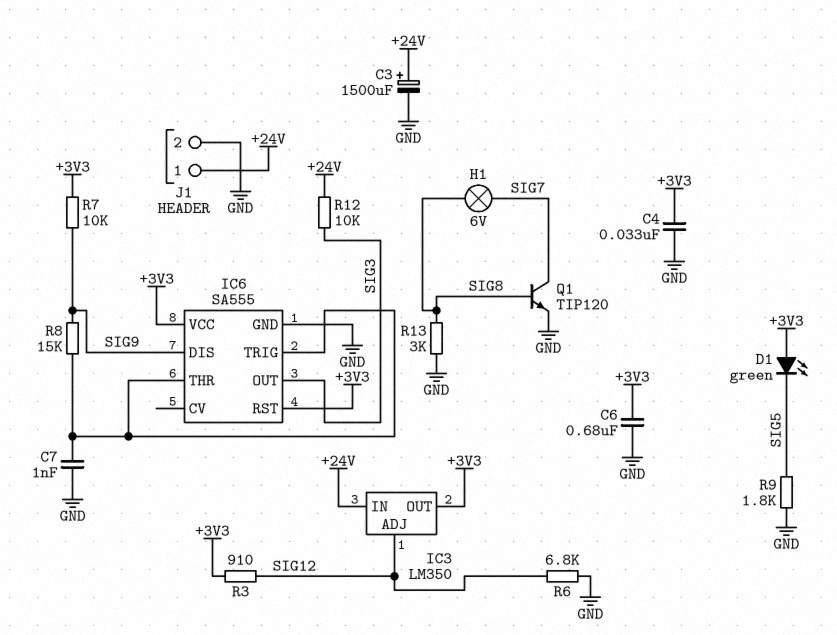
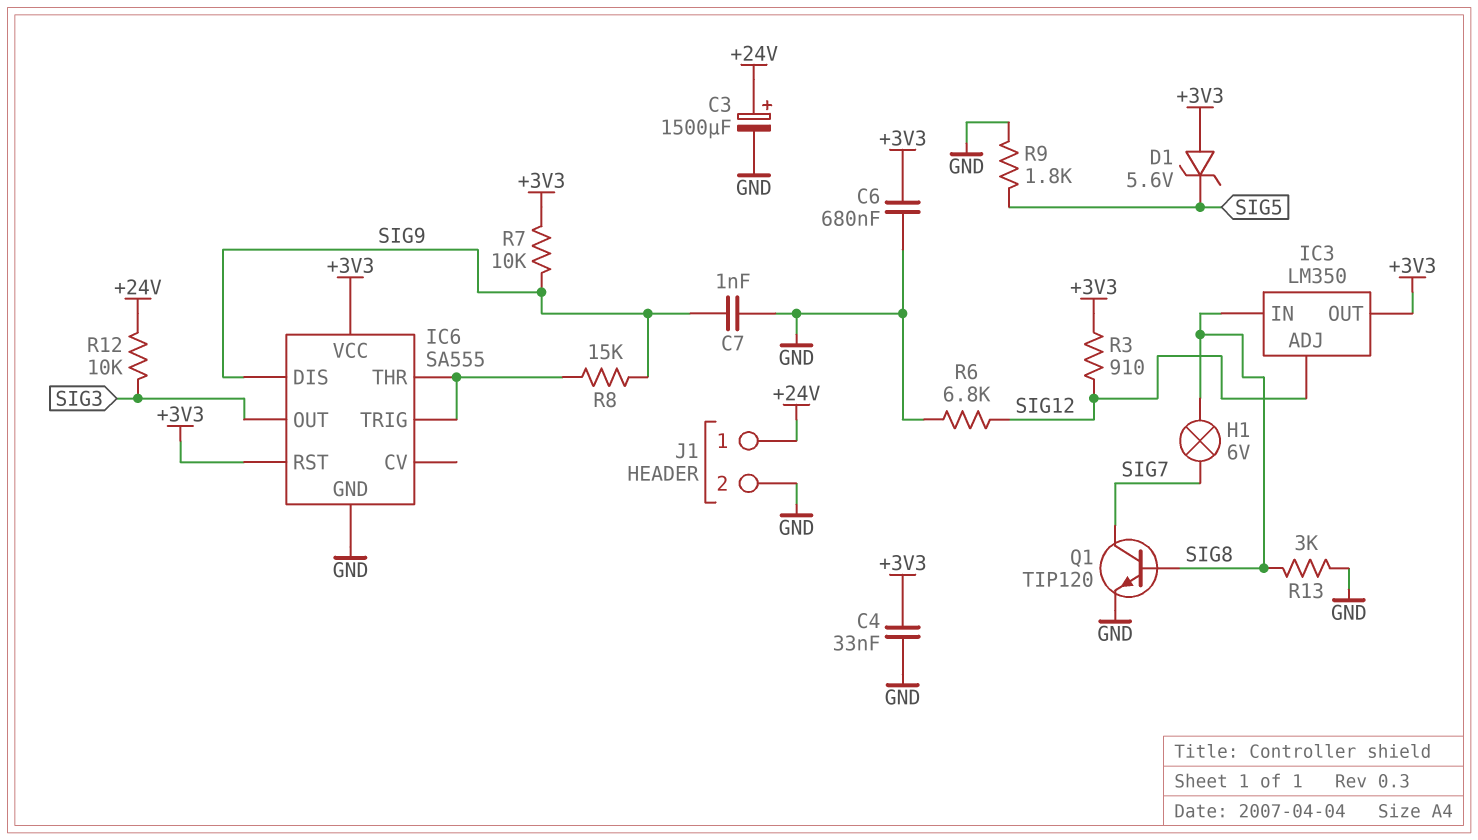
C7: 1nF (GND, IC6/THR) -> 1nF (GND, SIG9)
D1: LED green (A +3V3, K SIG5) -> zener 5.6V (A +3V3, K SIG5)
IC3 pin IN: +24V -> SIG8

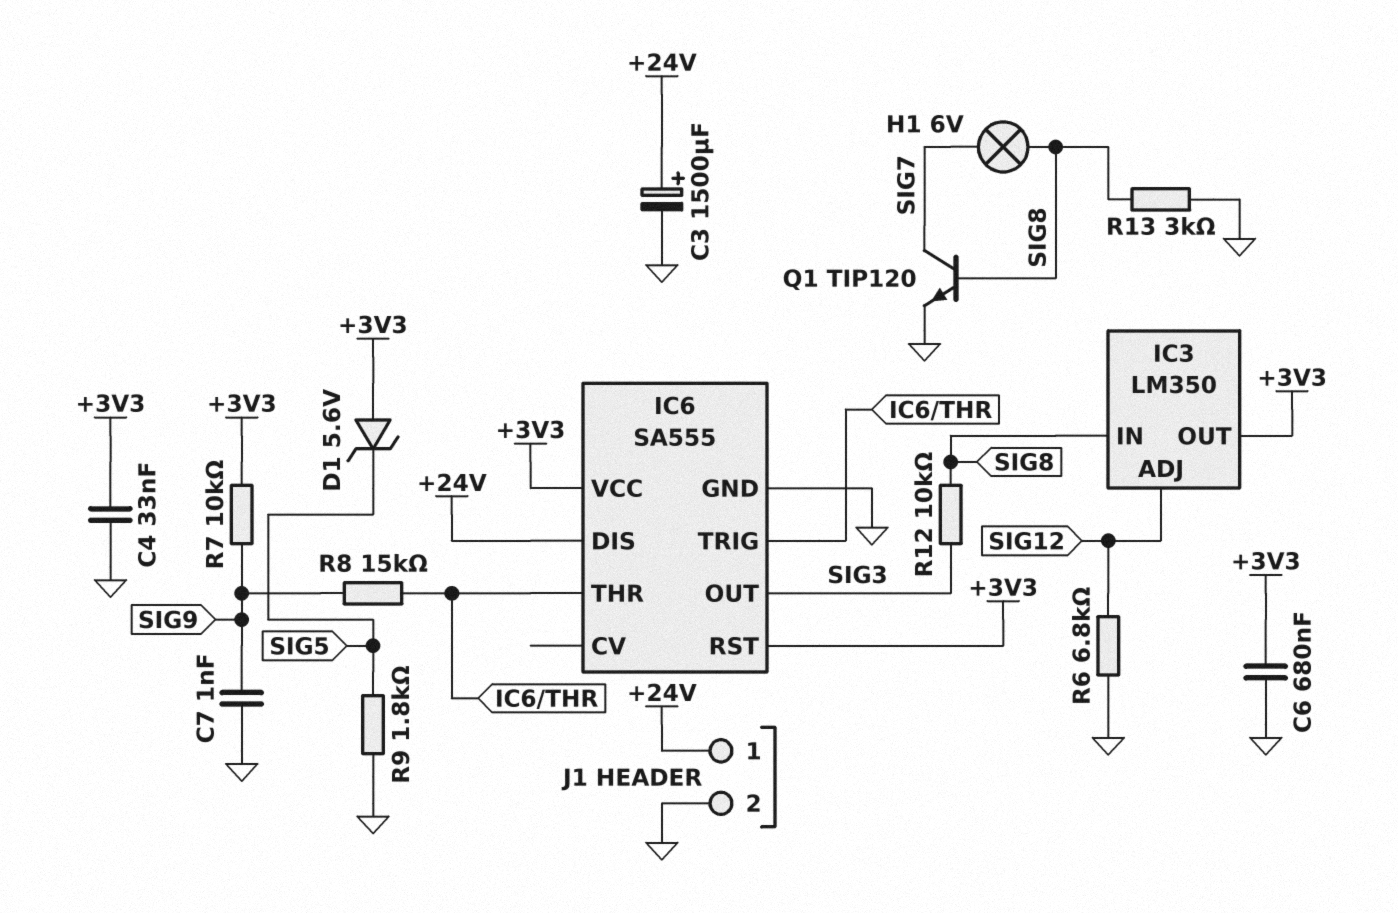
IC6 pin DIS: SIG9 -> +24V
R3: 910 (+3V3, SIG12) -> none
R12: 10k (+24V, SIG3) -> 10k (SIG3, SIG8)

